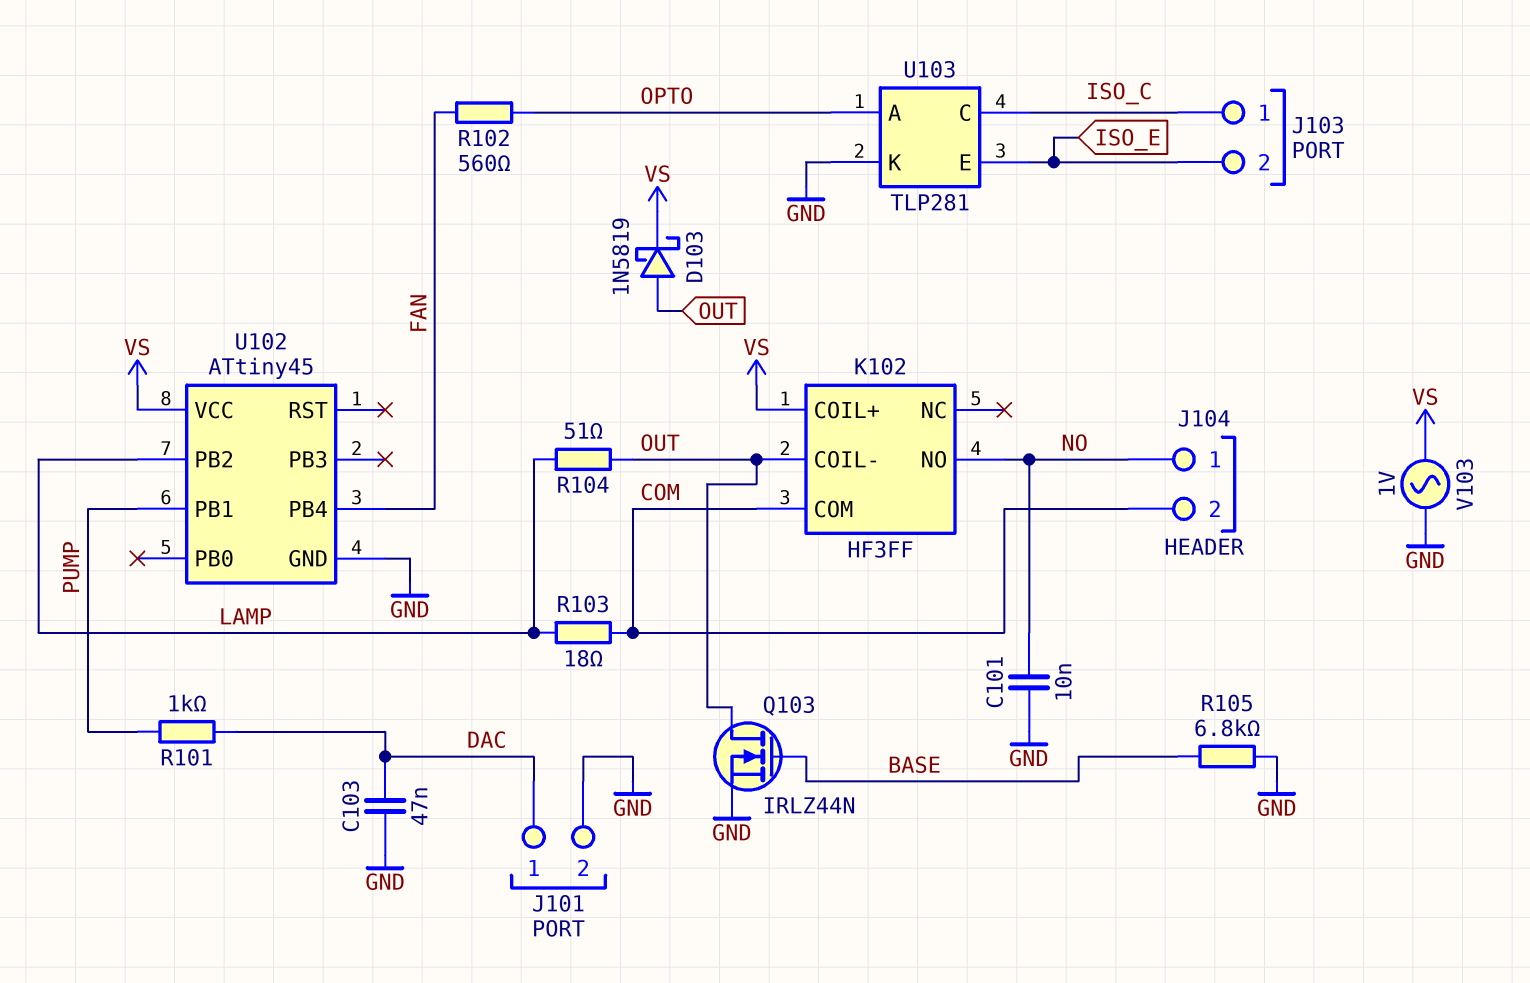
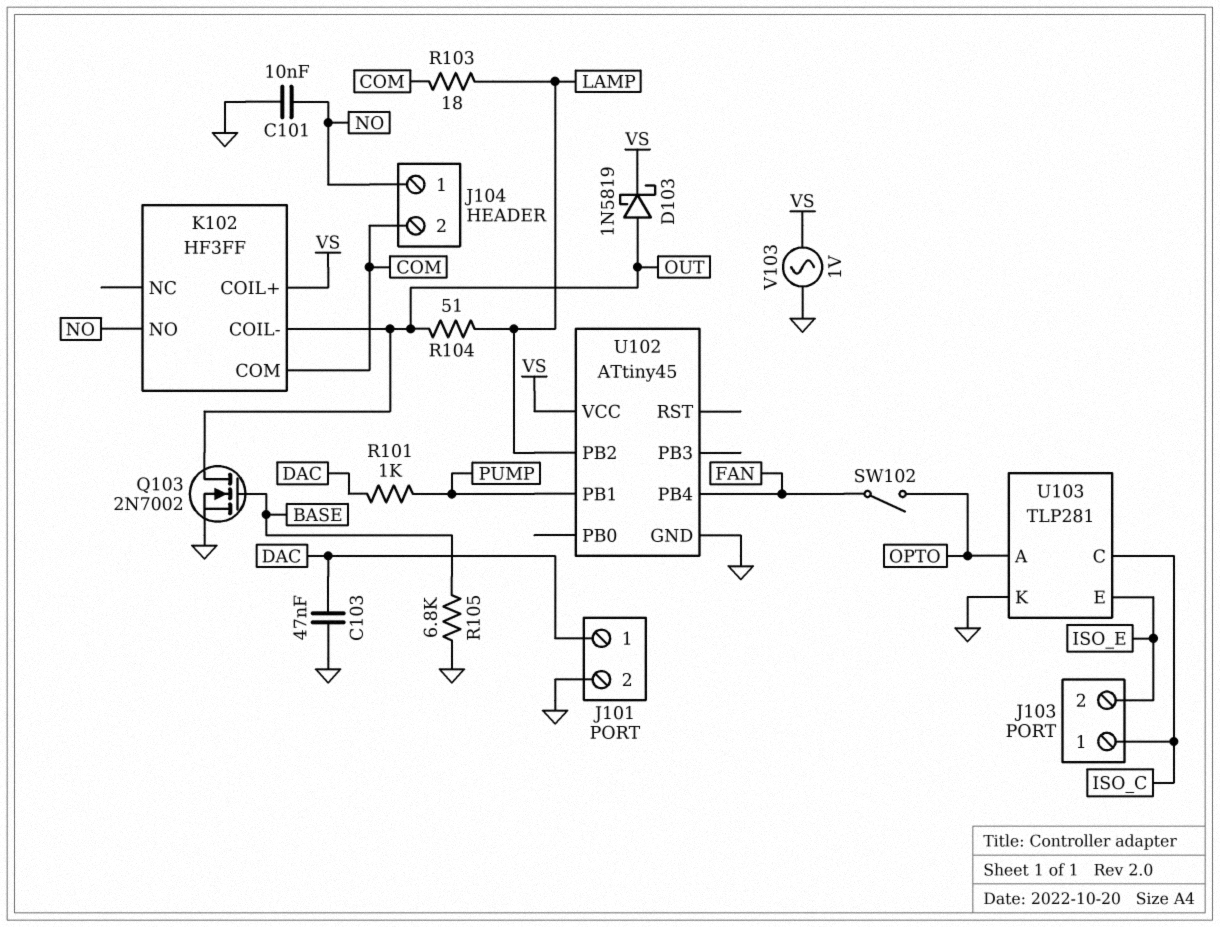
Q103: NMOS IRLZ44N (G BASE, D OUT, S GND) -> NMOS 2N7002 (G BASE, D OUT, S GND)
R102: 560 (FAN, OPTO) -> none
SW102: none -> switch (FAN, OPTO)

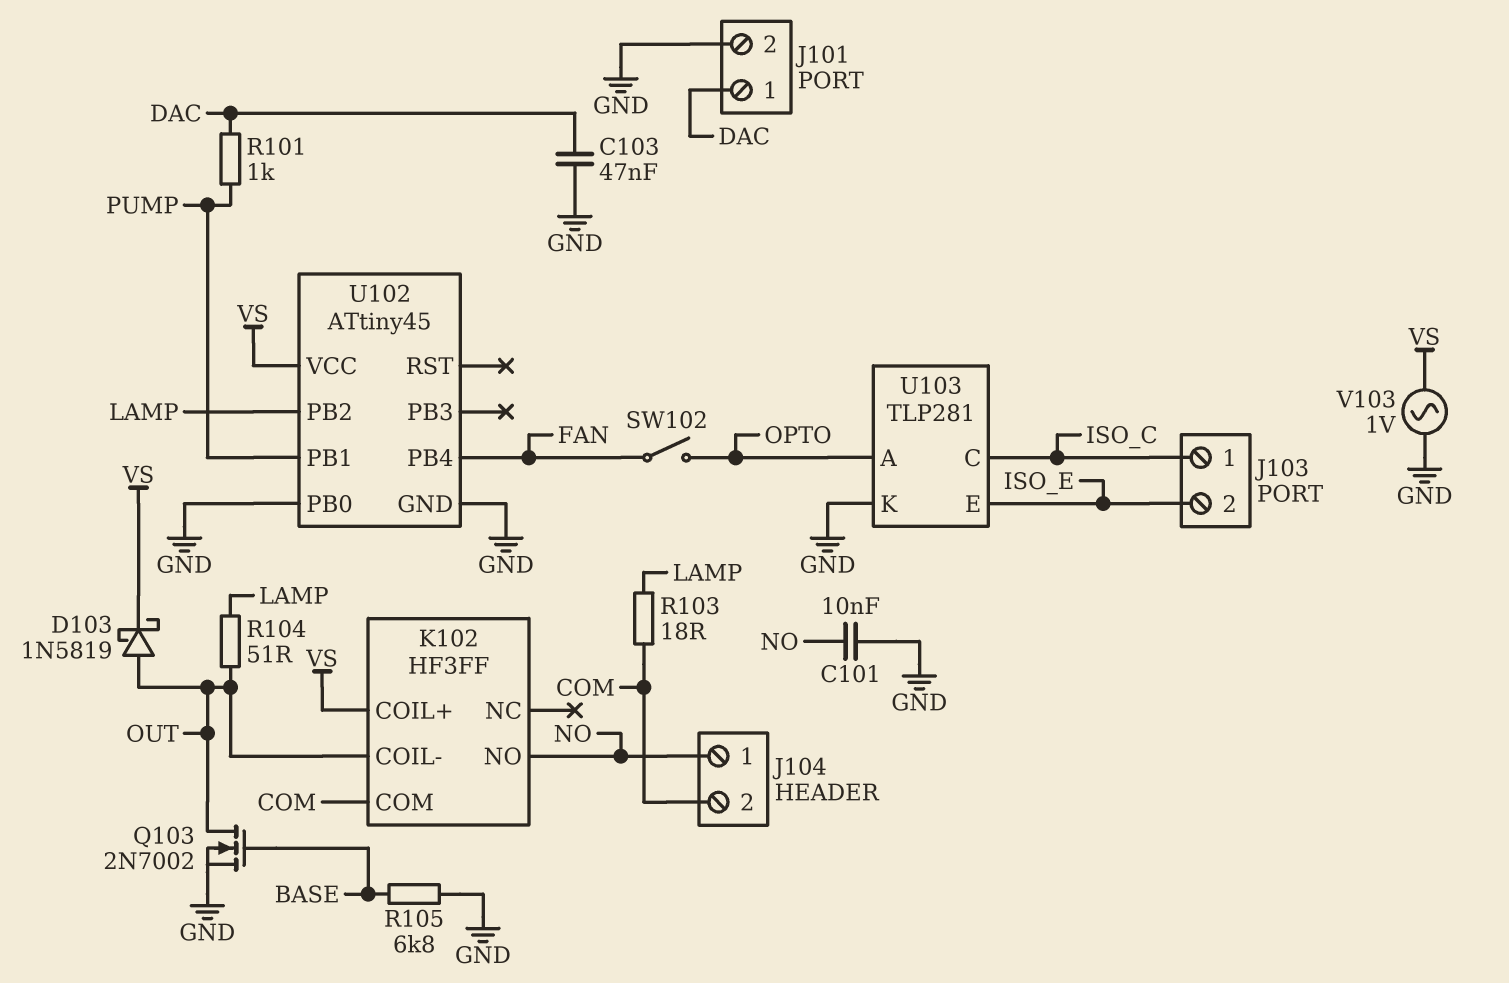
U102 pin PB0: none -> GND

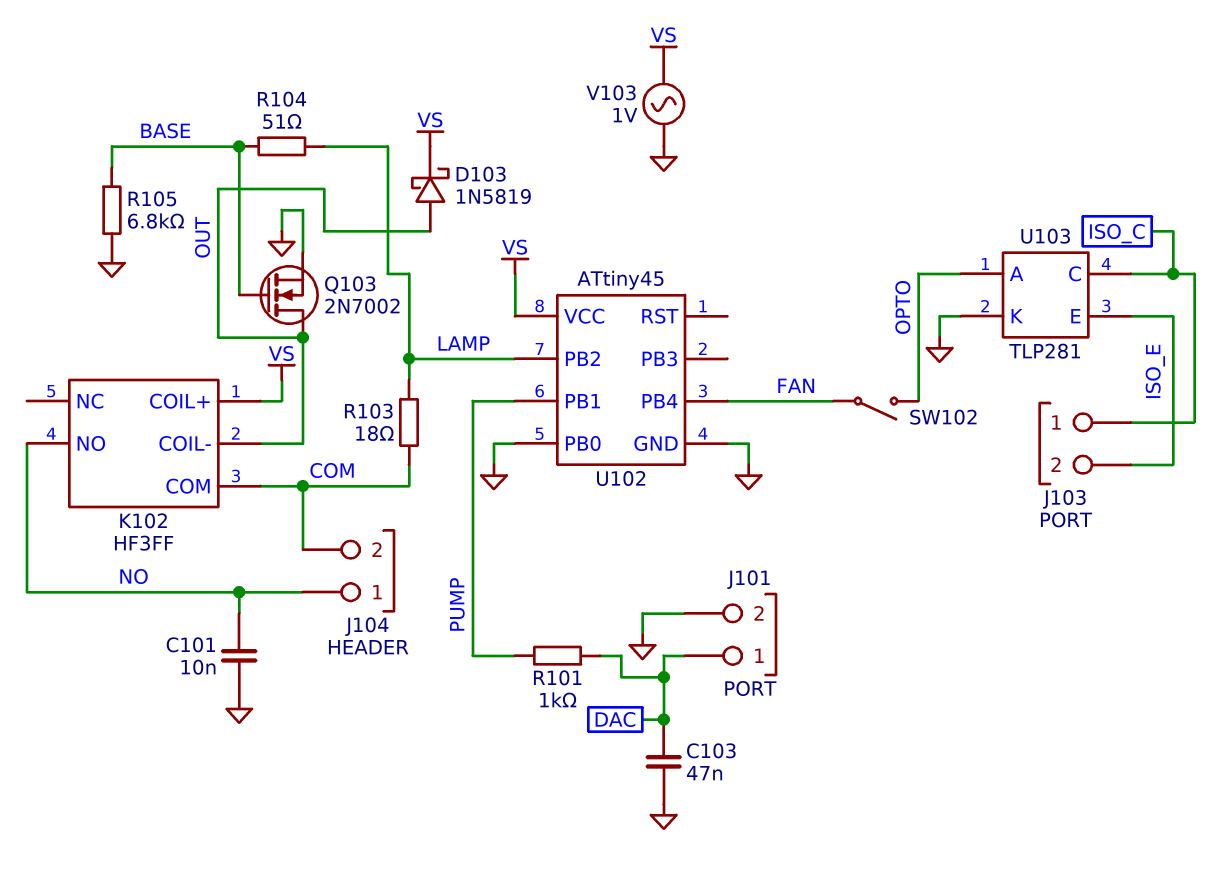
R104: 51 (LAMP, OUT) -> 51 (BASE, LAMP)

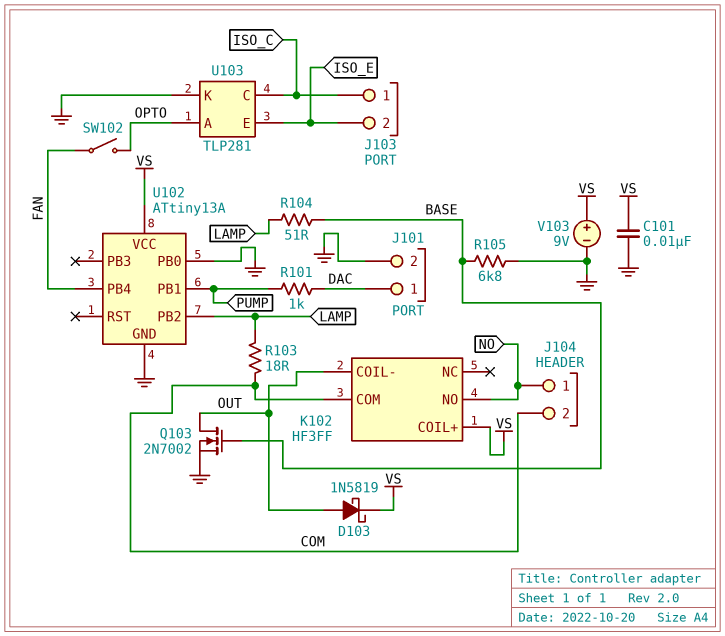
C101: 10nF (GND, NO) -> 10nF (GND, VS)
C103: 47nF (DAC, GND) -> none
U102: ATtiny45 -> ATtiny13A
V103: AC 1V (GND, VS) -> 9V (plus VS, minus GND)

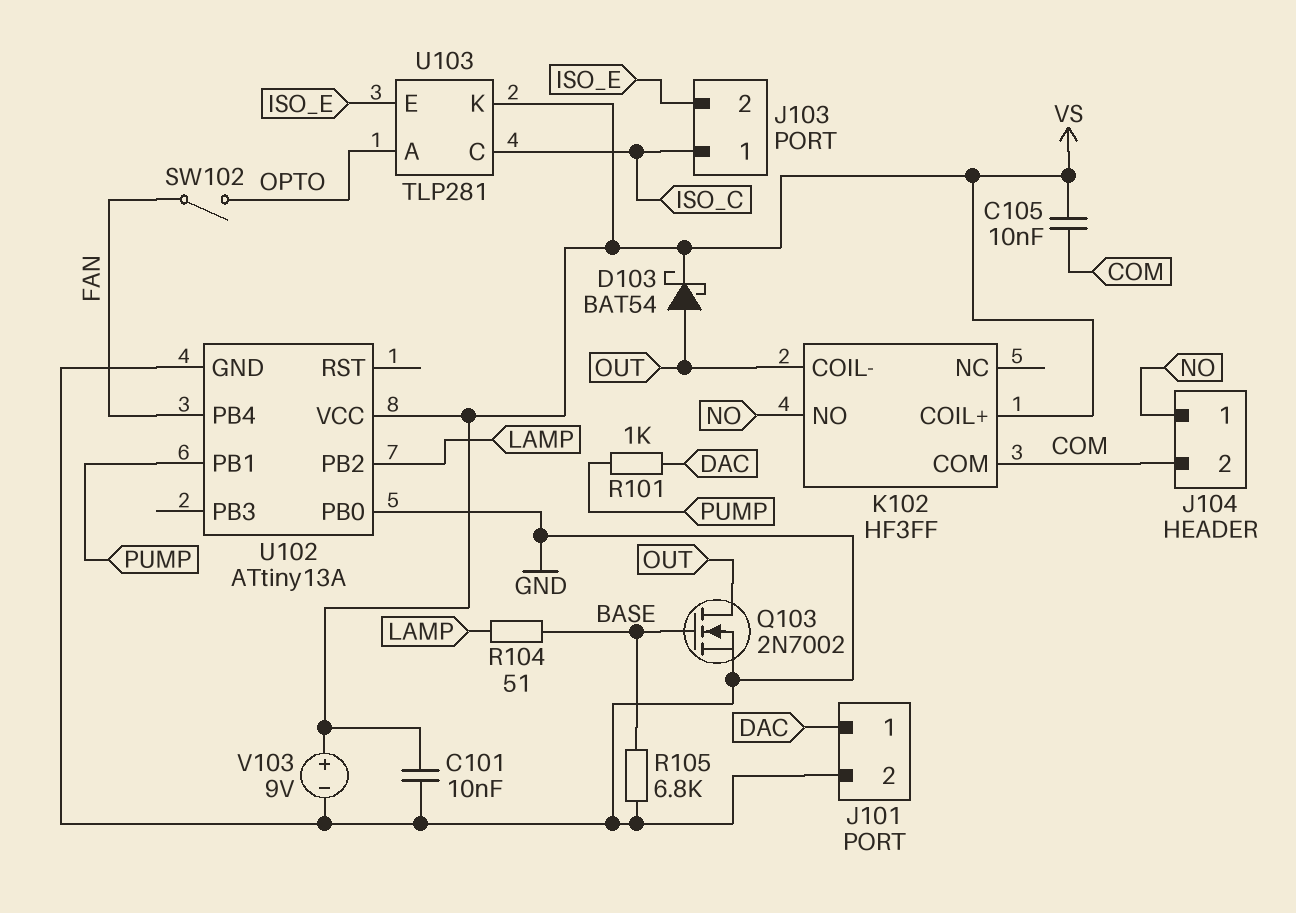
C105: none -> 10nF (COM, VS)
D103: schottky 1N5819 (A OUT, K VS) -> schottky BAT54 (A OUT, K VS)
R103: 18 (COM, LAMP) -> none
U103 pin K: GND -> VS

